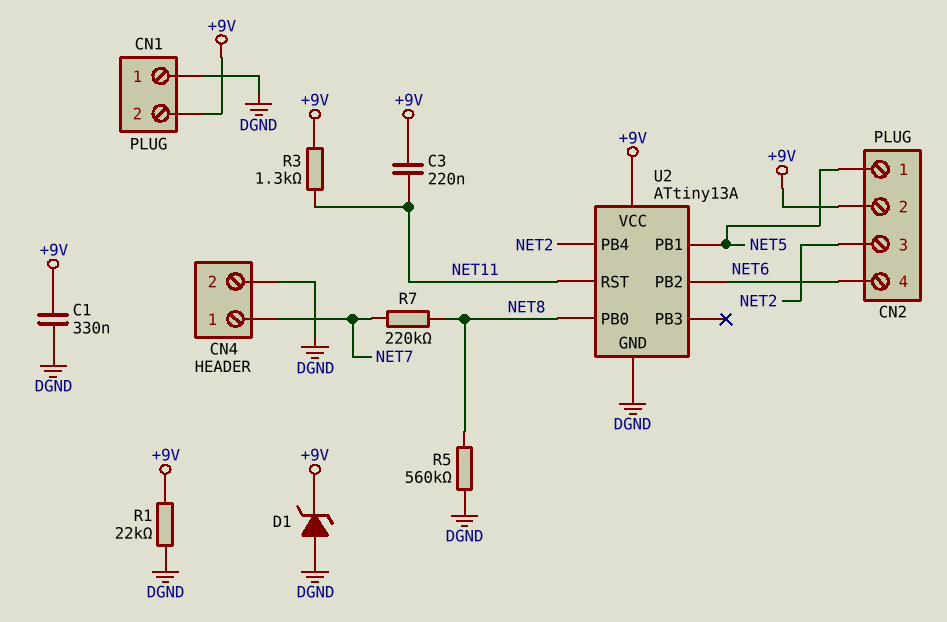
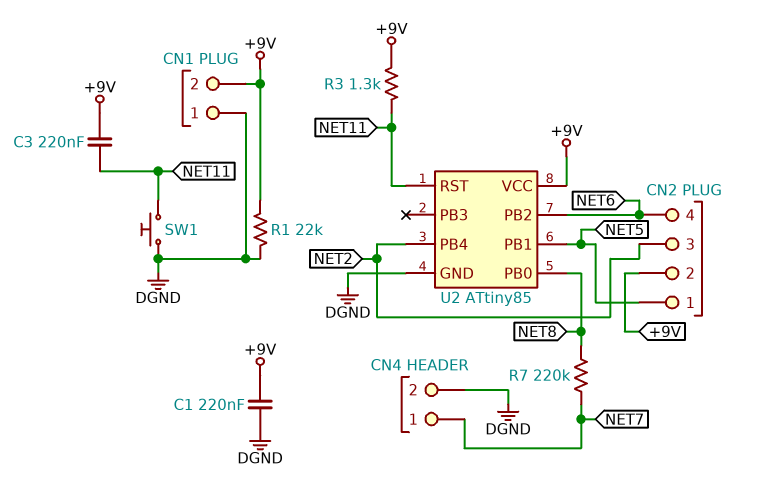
C1: 330nF (+9V, DGND) -> 220nF (+9V, DGND)
D1: zener (A DGND, K +9V) -> none
R5: 560k (DGND, NET8) -> none
SW1: none -> button (DGND, NET11)
U2: ATtiny13A -> ATtiny85

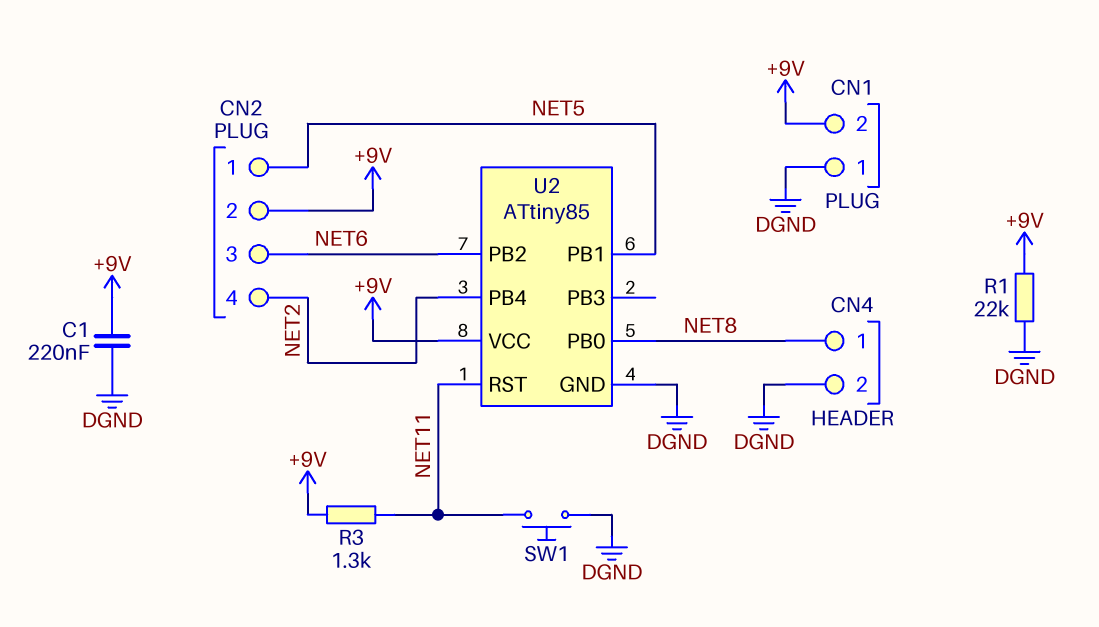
C3: 220nF (+9V, NET11) -> none
CN2 pin 3: NET2 -> NET6
CN2 pin 4: NET6 -> NET2
CN4 pin 1: NET7 -> NET8
R7: 220k (NET7, NET8) -> none

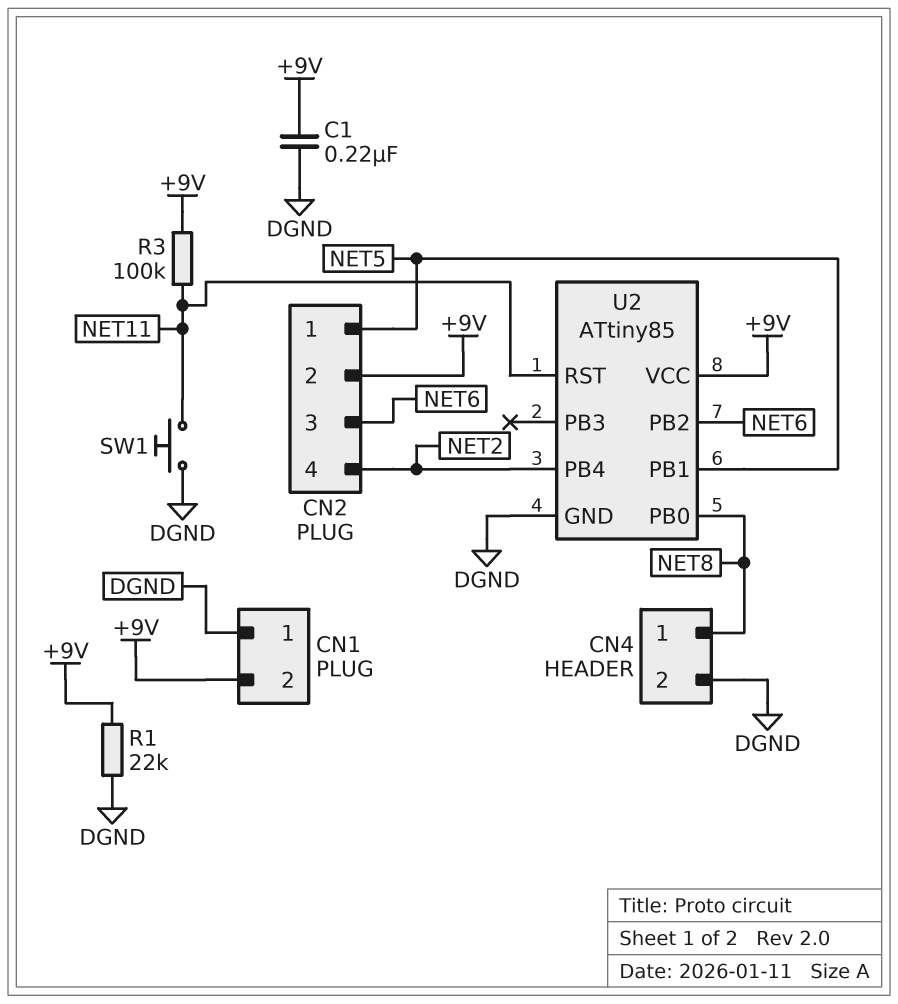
R3: 1.3k (+9V, NET11) -> 100k (+9V, NET11)

